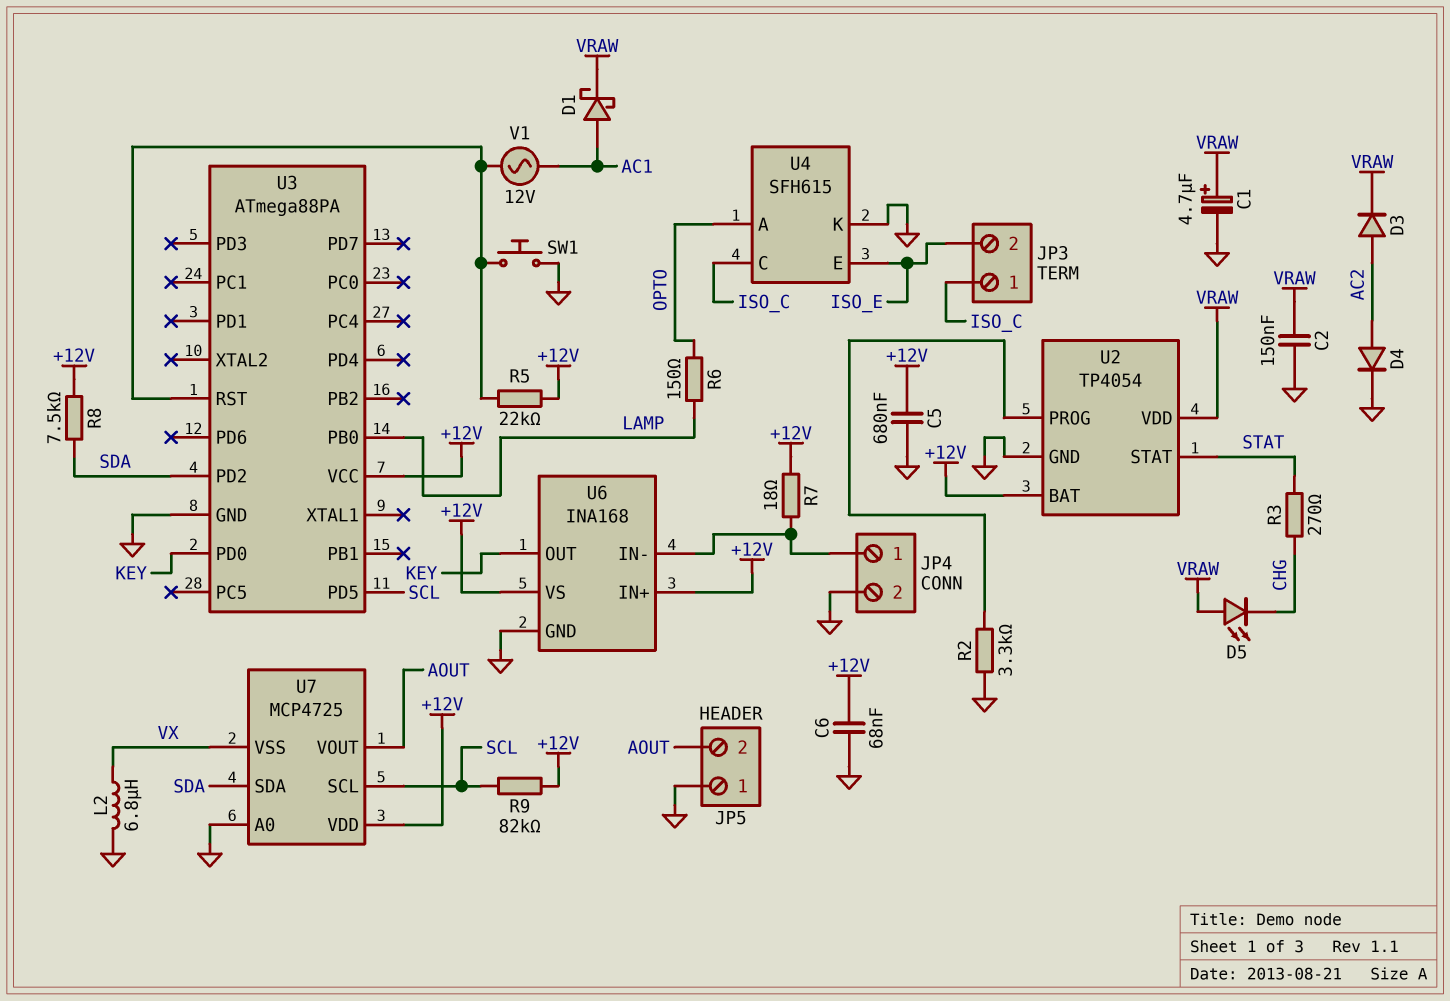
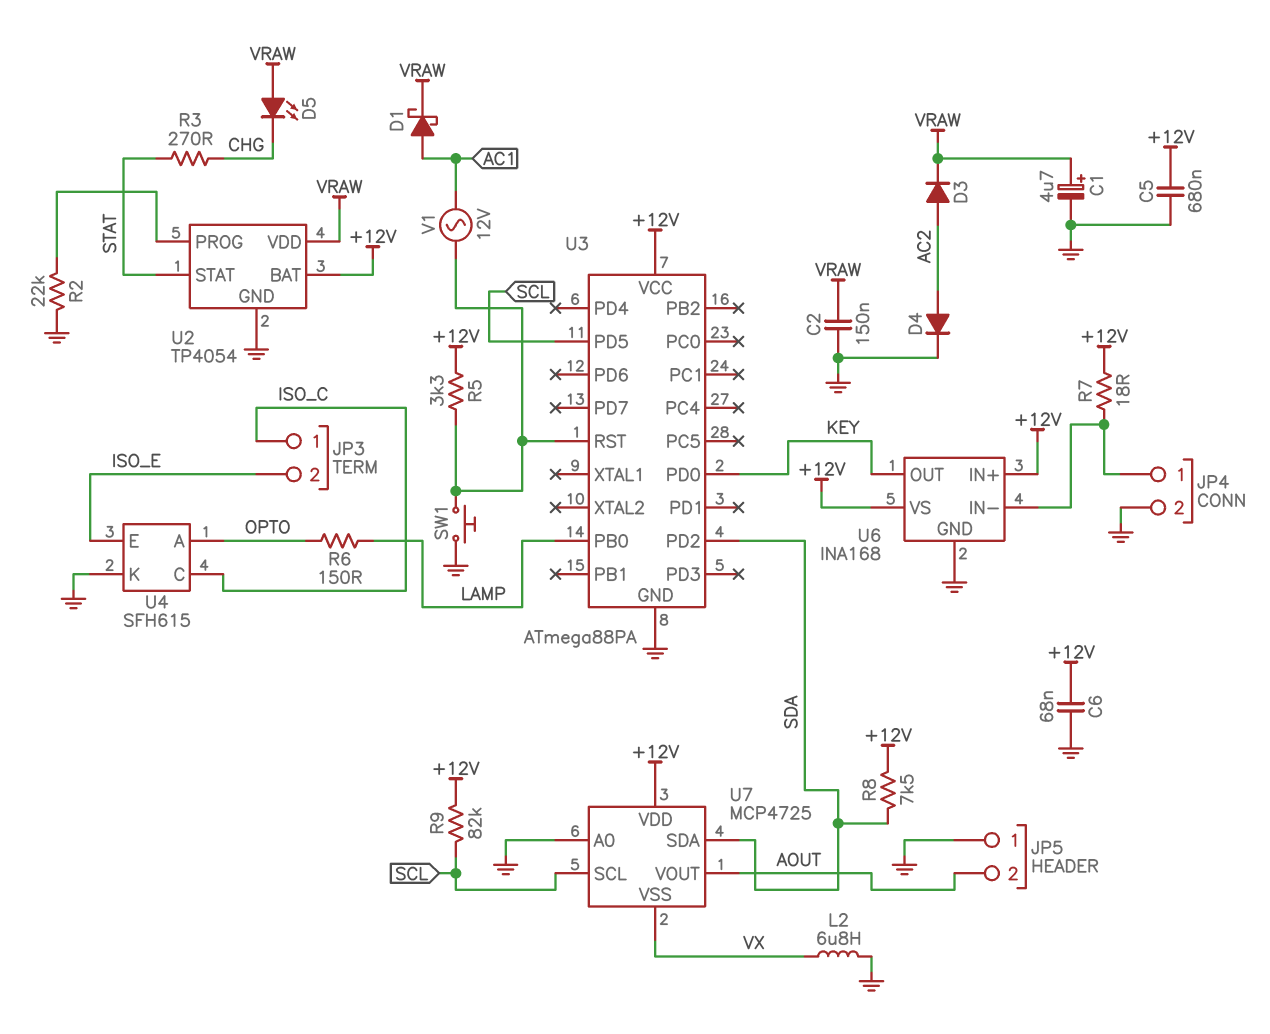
R2: 3.3k (GND, U2/PROG) -> 22k (GND, U2/PROG)
R5: 22k (+12V, U3/RST) -> 3.3k (+12V, U3/RST)

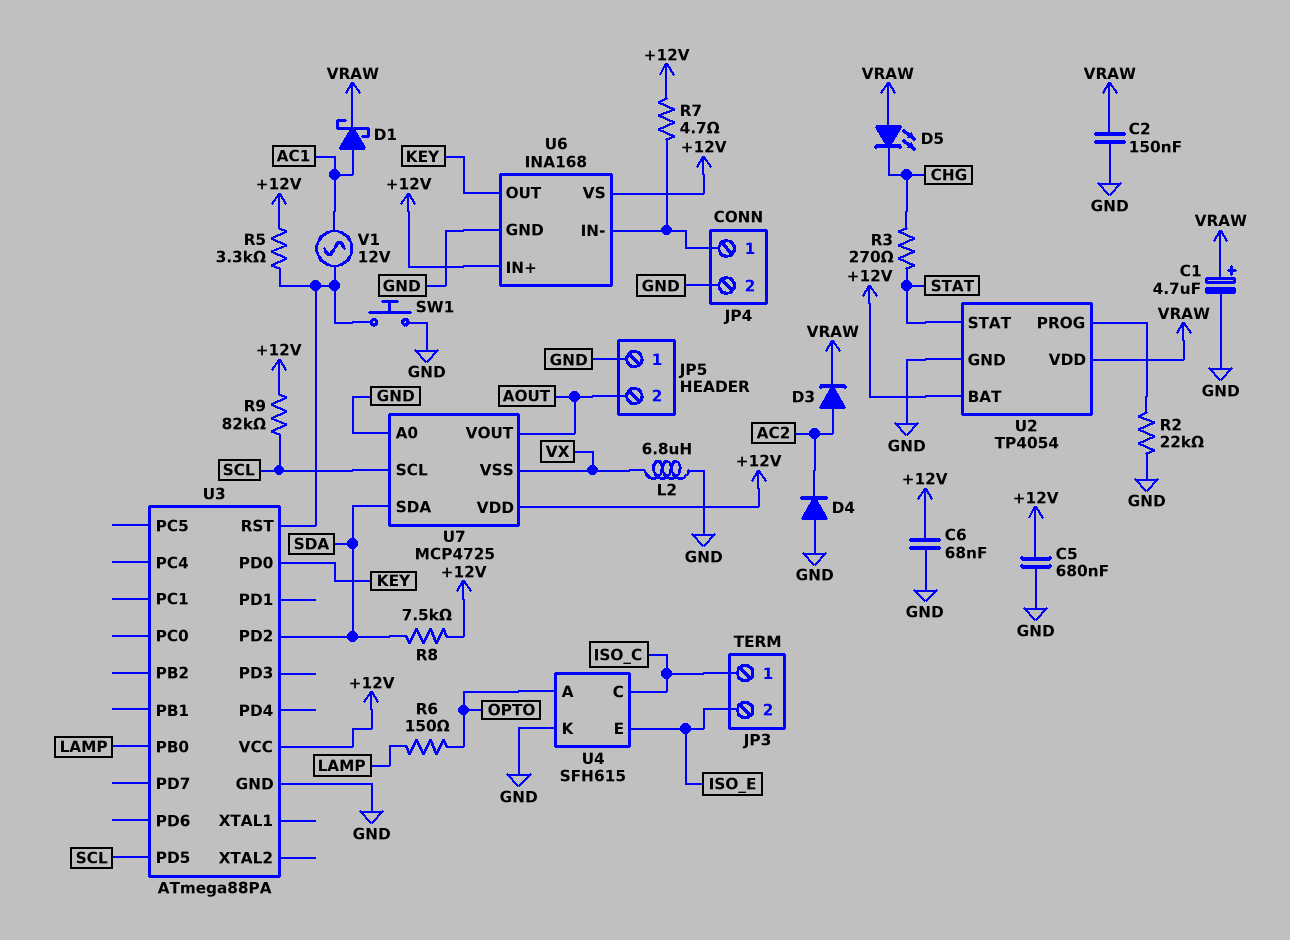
D4: diode (A AC2, K GND) -> diode (A GND, K AC2)
R7: 18 (+12V, JP4/1) -> 4.7 (+12V, JP4/1)

